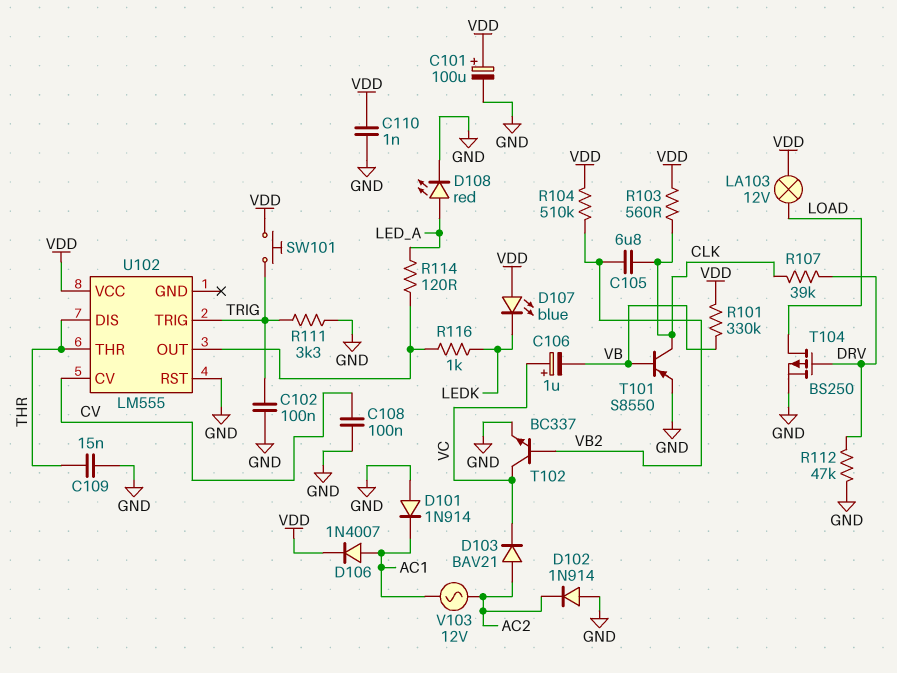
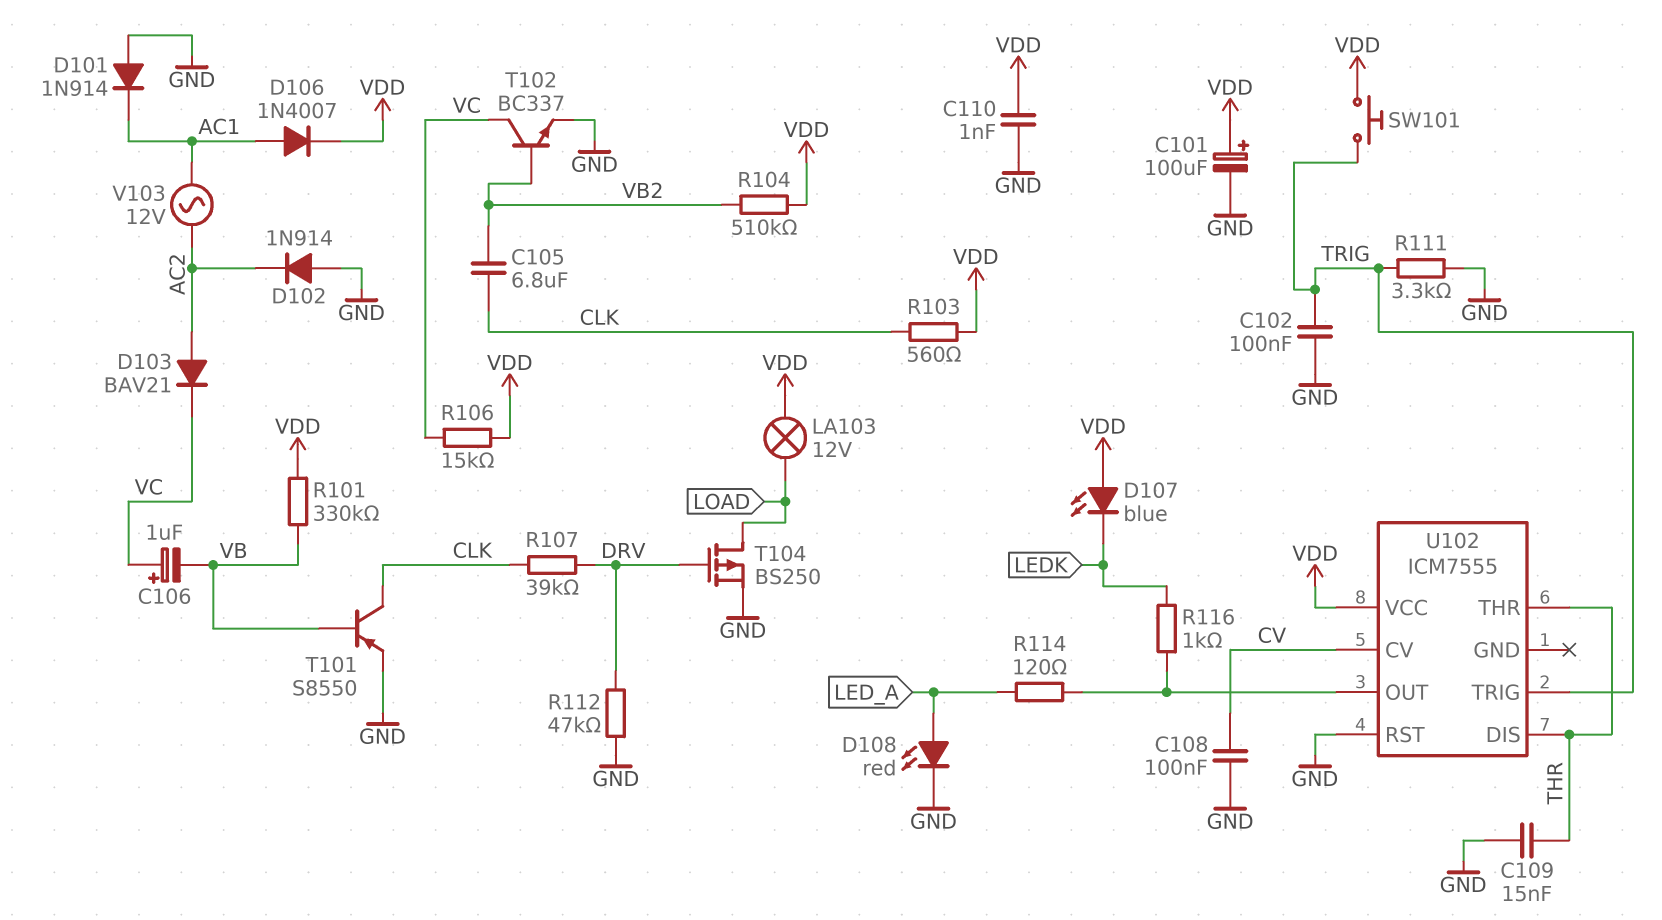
R106: none -> 15k (VC, VDD)
U102: LM555 -> ICM7555

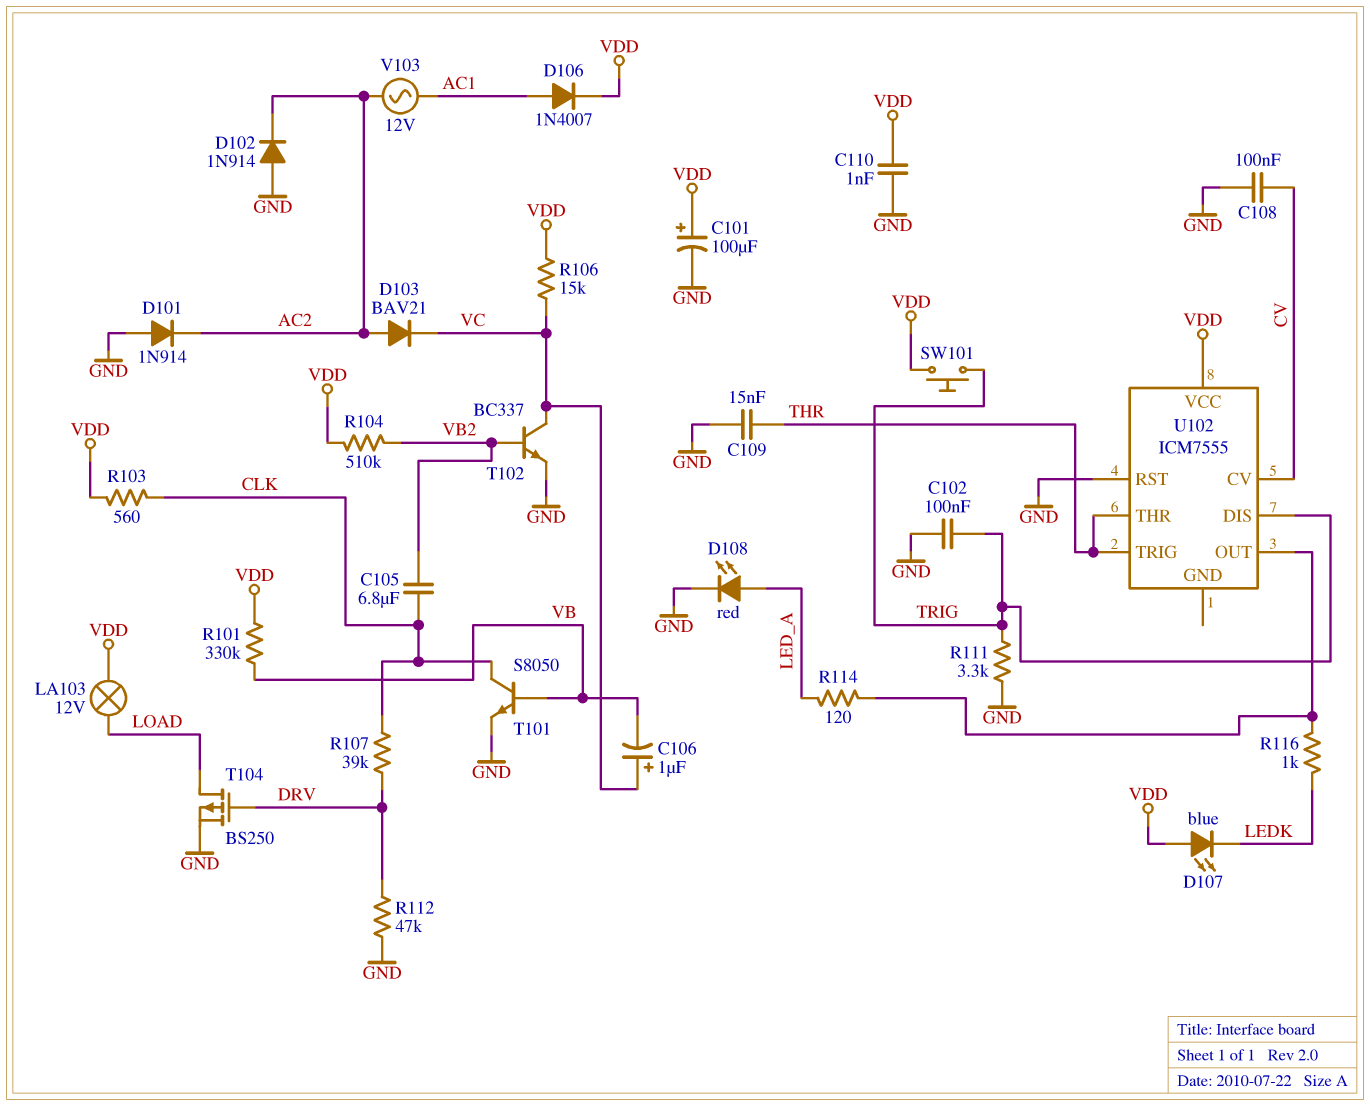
D101: diode 1N914 (A GND, K AC1) -> diode 1N914 (A GND, K AC2)
T101: PNP S8550 (B VB, C CLK, E GND) -> NPN S8050 (B VB, C CLK, E GND)
U102 pin DIS: THR -> TRIG
U102 pin TRIG: TRIG -> THR

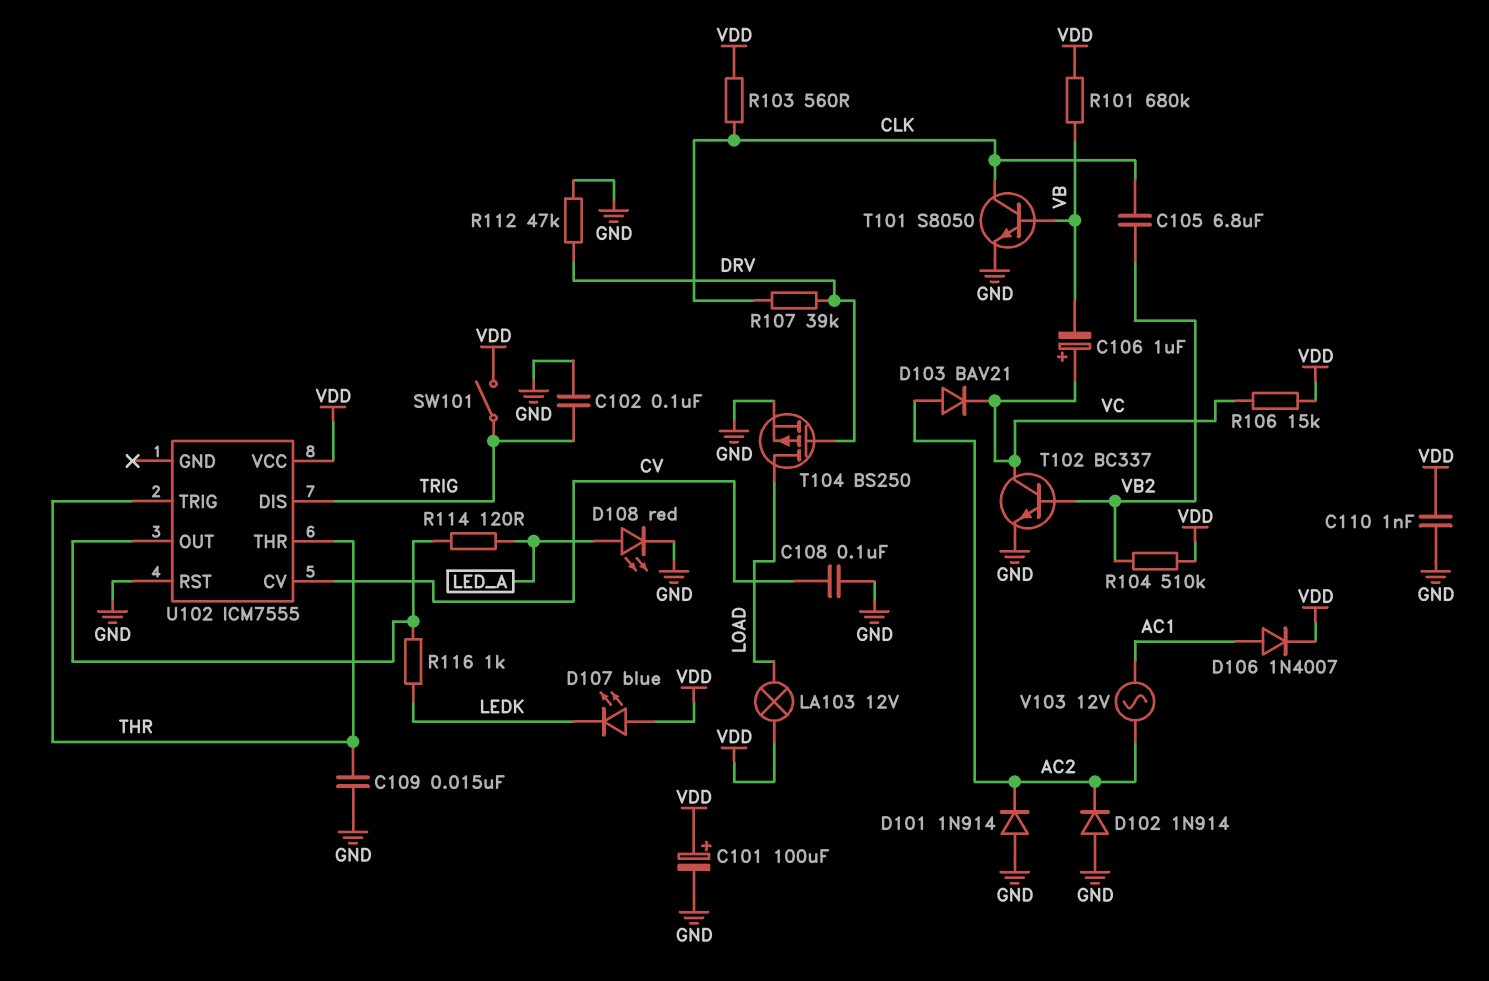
R101: 330k (VB, VDD) -> 680k (VB, VDD)
R111: 3.3k (GND, TRIG) -> none
SW101: button (TRIG, VDD) -> switch (TRIG, VDD)

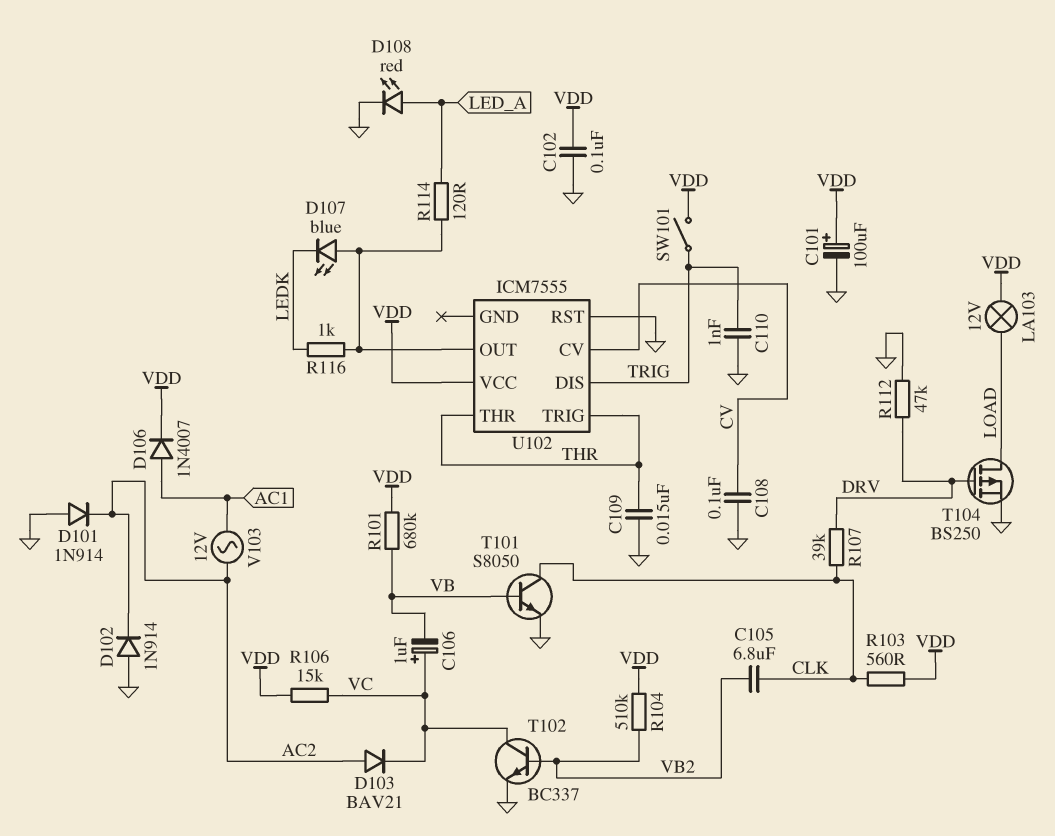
C102: 100nF (GND, TRIG) -> 100nF (GND, VDD)
C110: 1nF (GND, VDD) -> 1nF (GND, TRIG)
D107: LED blue (A VDD, K LEDK) -> LED blue (A U102/OUT, K LEDK)

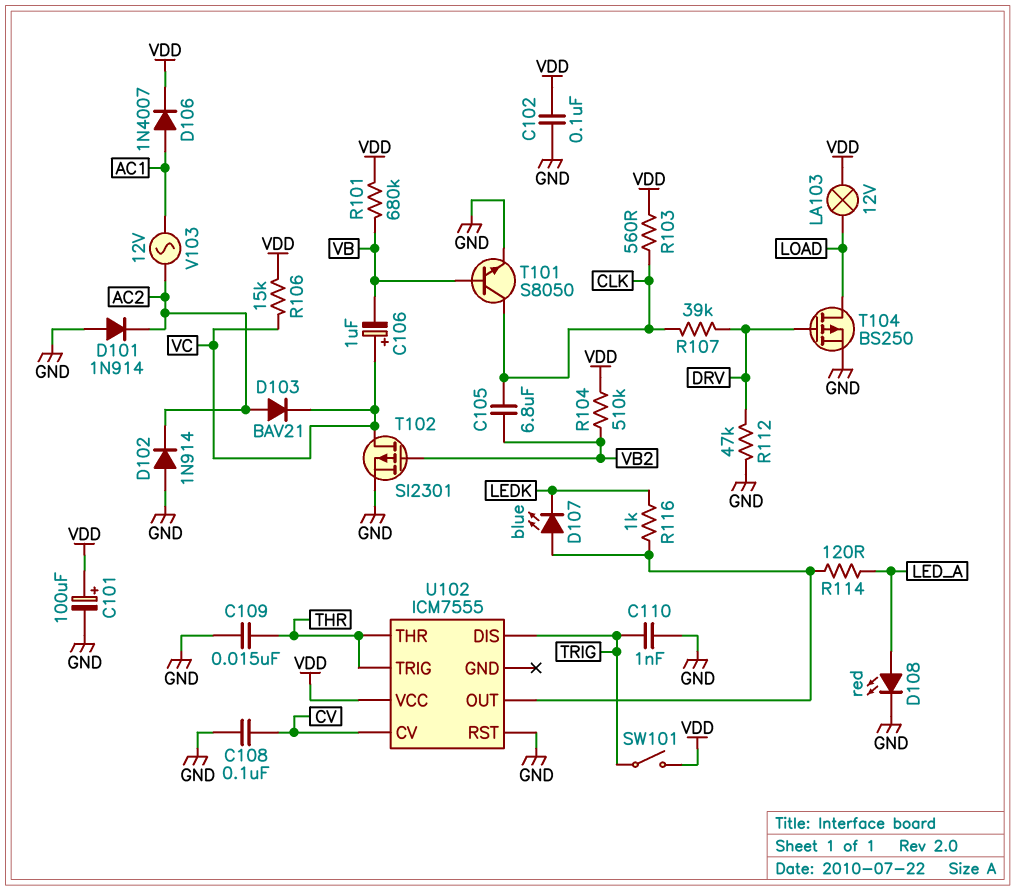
T102: NPN BC337 (B VB2, C VC, E GND) -> PMOS SI2301 (G VB2, D VC, S GND)

